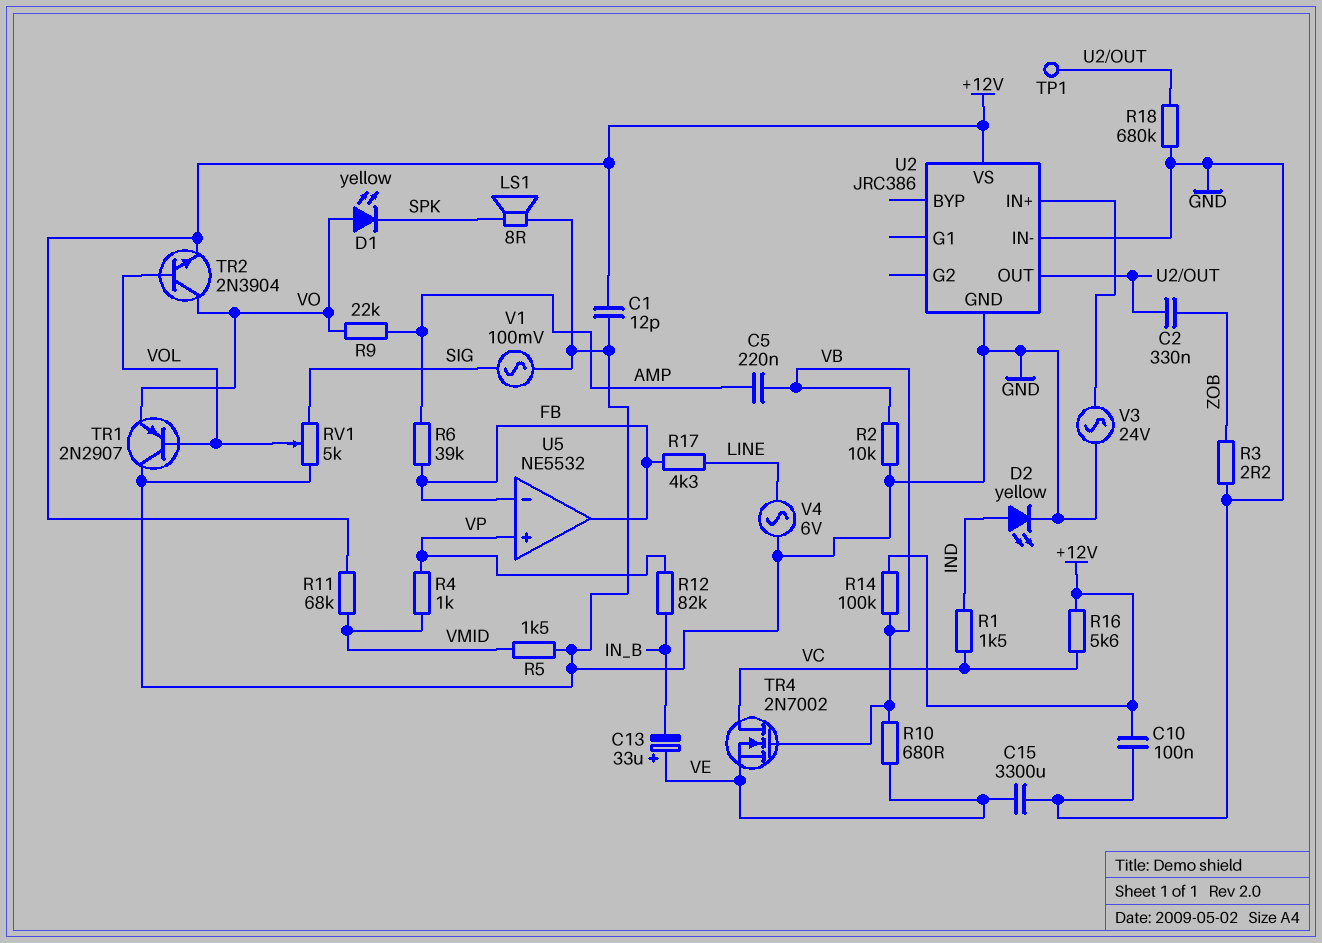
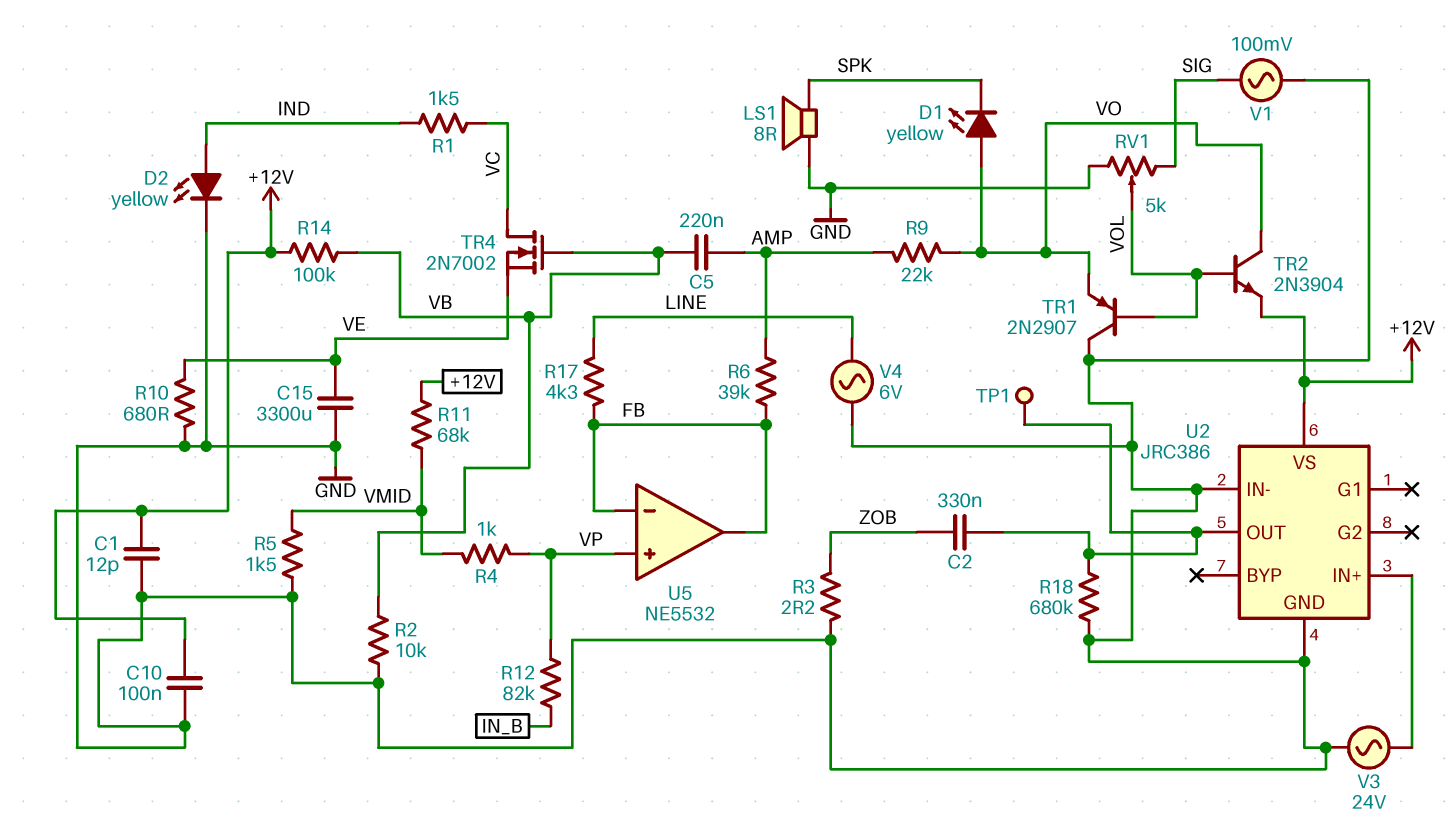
C13: 33uF (plus VE, minus IN_B) -> none
R10: 680 (VB, VE) -> 680 (GND, VE)
R16: 5.6k (+12V, VC) -> none

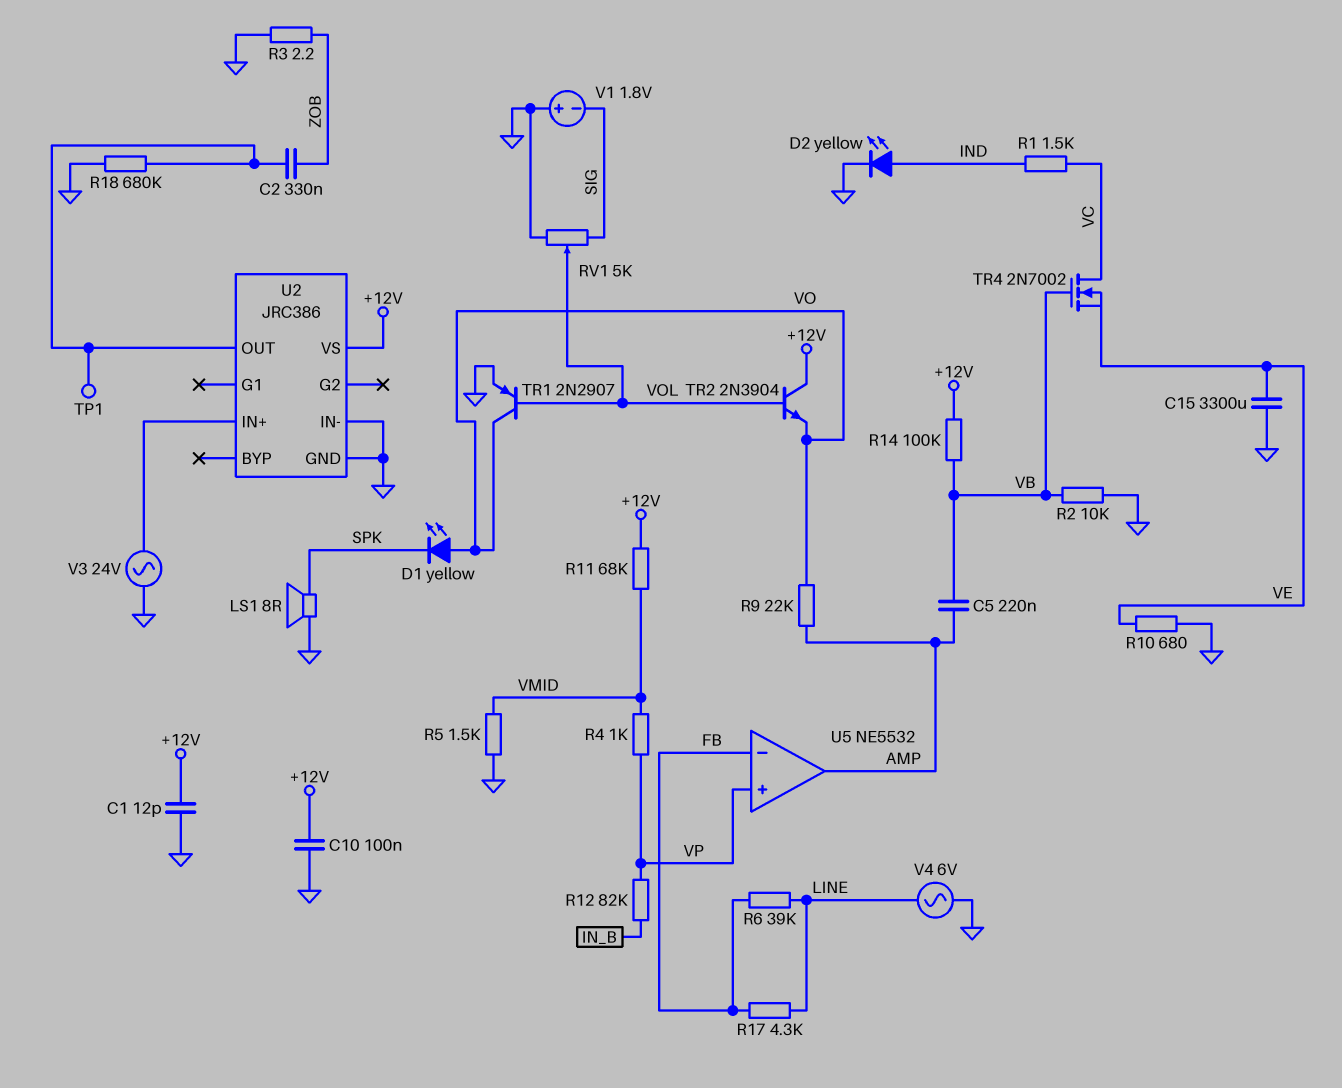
R6: 39k (AMP, FB) -> 39k (FB, LINE)
TR1: PNP 2N2907 (B VOL, C GND, E VO) -> PNP 2N2907 (B VOL, C VO, E GND)
TR2: NPN 2N3904 (B VOL, C VO, E +12V) -> NPN 2N3904 (B VOL, C +12V, E VO)
U5 pin out: FB -> AMP
V1: AC 100mV (GND, SIG) -> 1.8V (plus GND, minus SIG)

